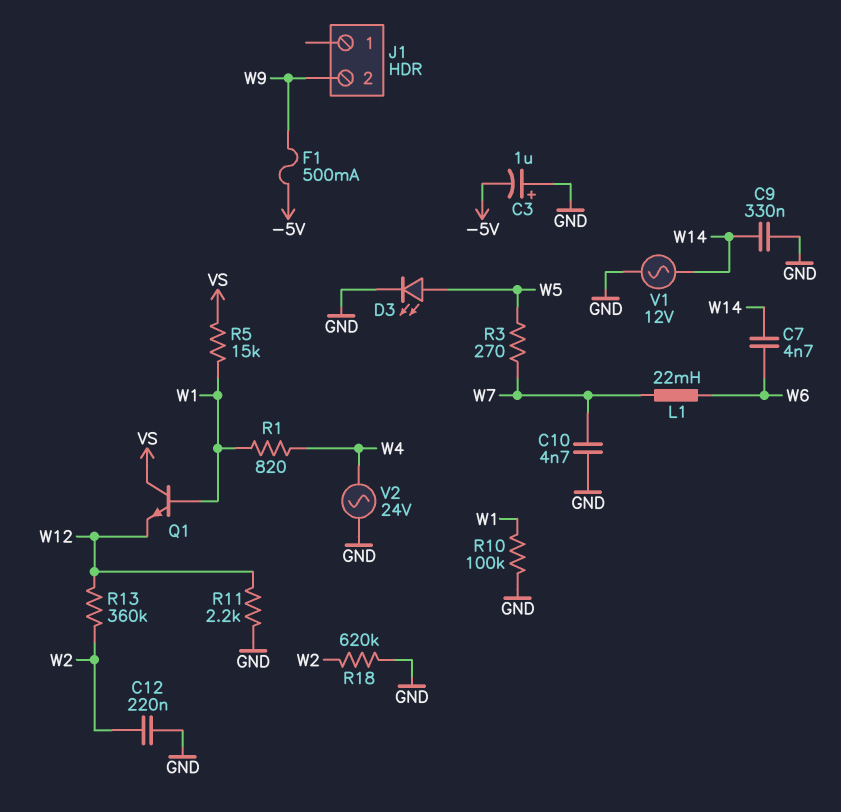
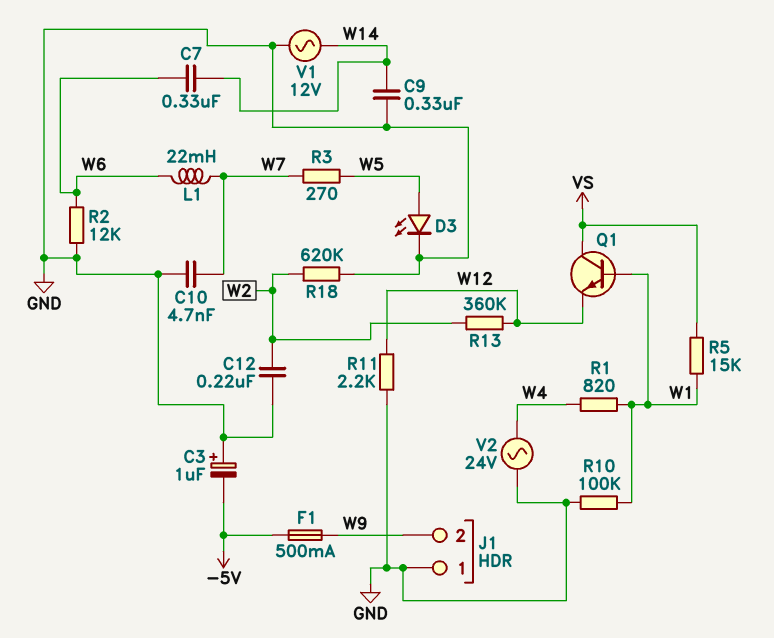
C7: 4.7nF (W6, W14) -> 330nF (W6, W14)
J1 pin 1: none -> GND
R2: none -> 12k (GND, W6)

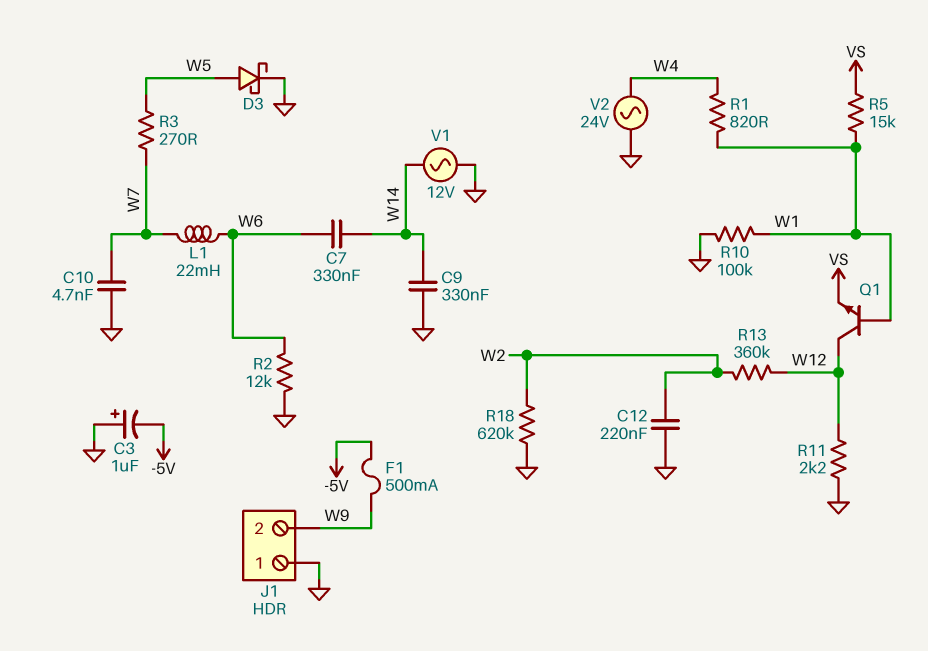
D3: LED (A W5, K GND) -> schottky (A W5, K GND)
Q1: NPN (B W1, C VS, E W12) -> NPN (B W1, C W12, E VS)

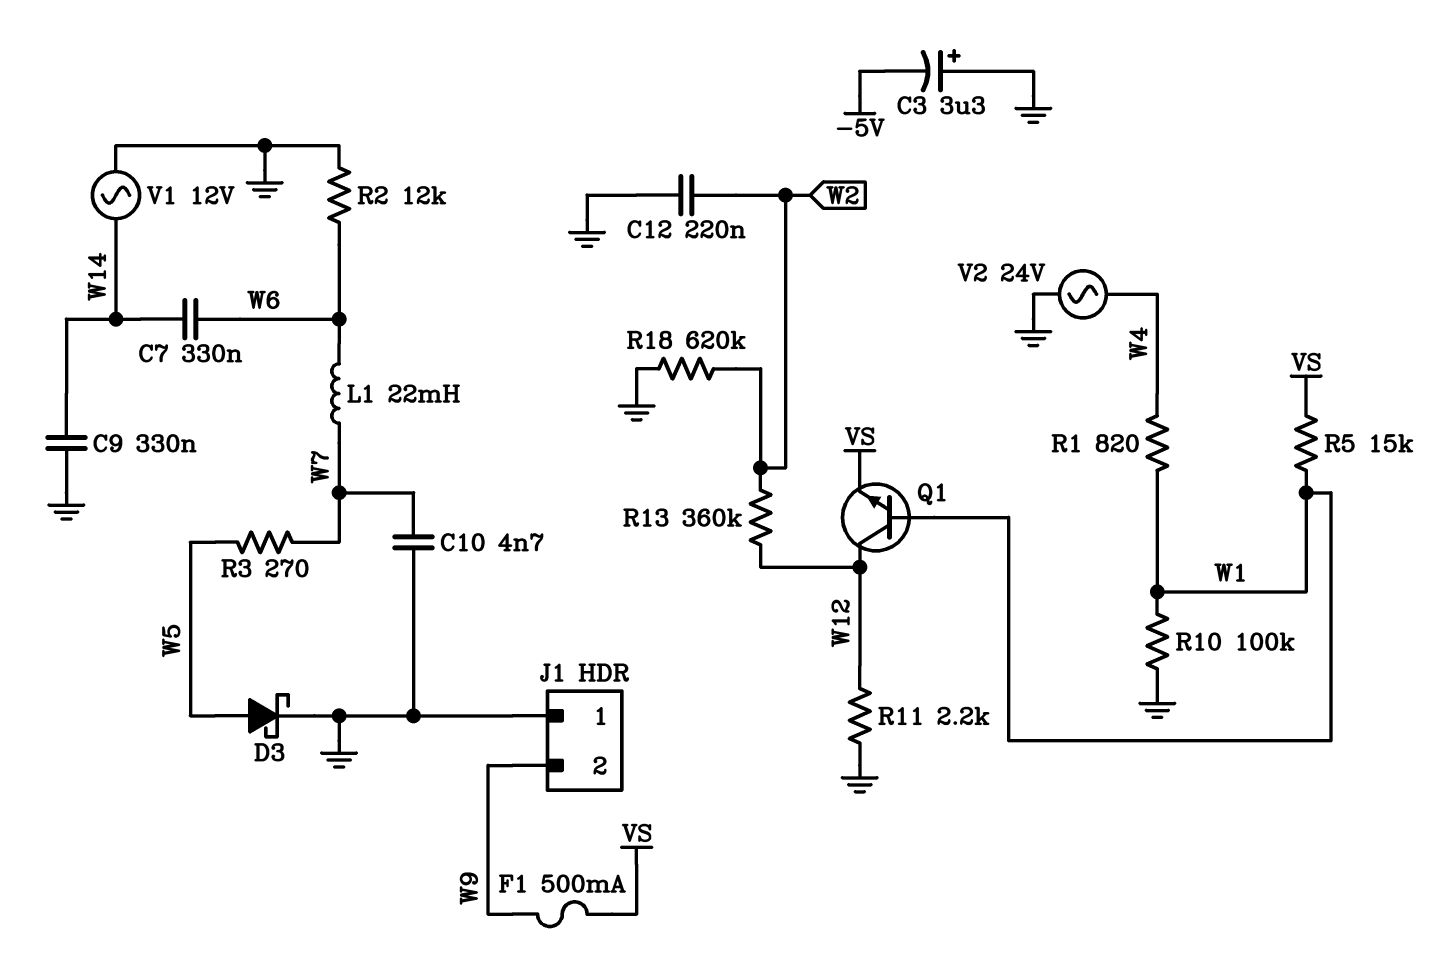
C3: 1uF (plus GND, minus -5V) -> 3.3uF (plus GND, minus -5V)
F1: 500mA (-5V, W9) -> 500mA (VS, W9)

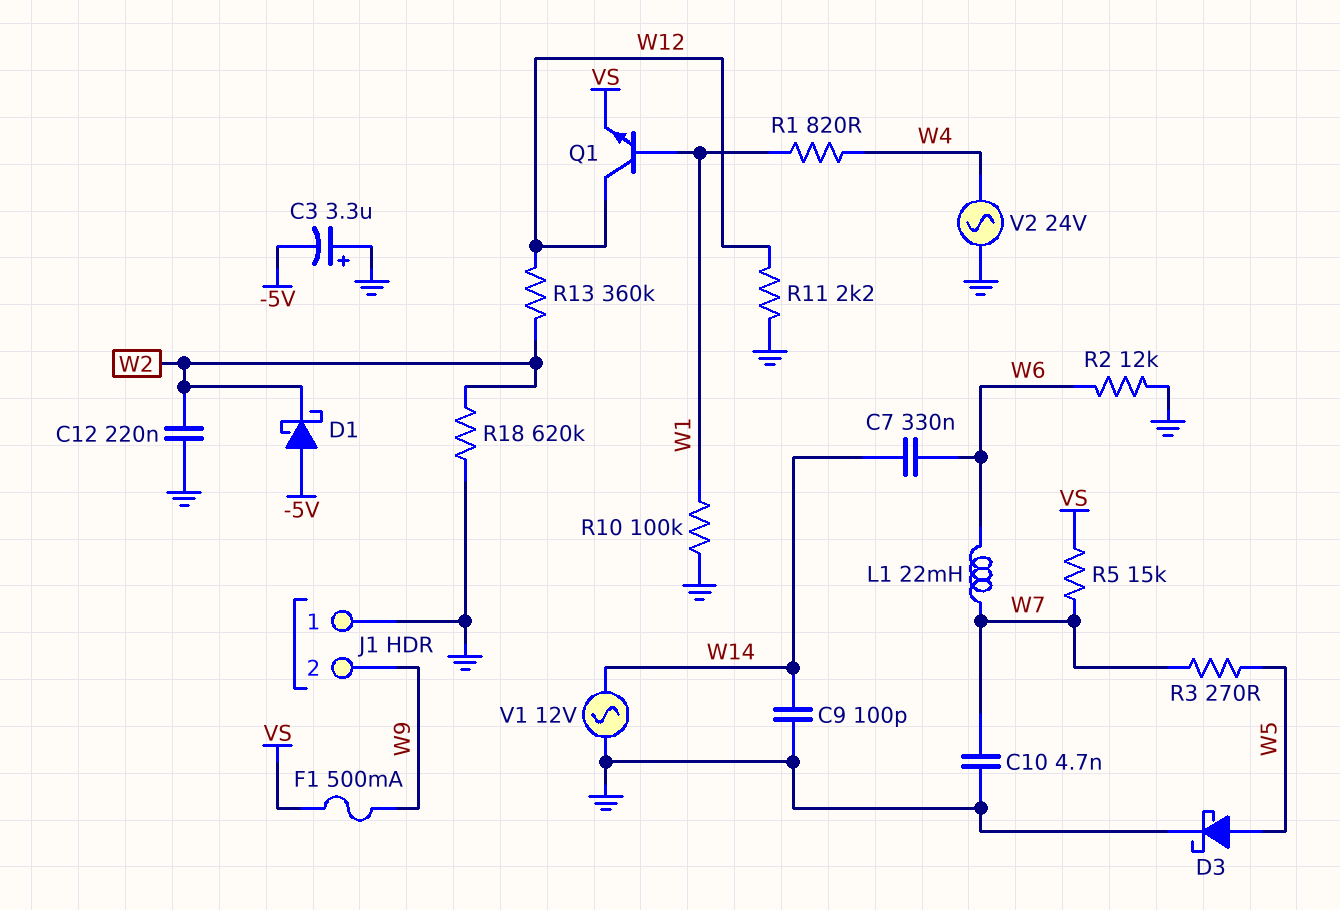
C9: 330nF (GND, W14) -> 100pF (GND, W14)
D1: none -> schottky (A -5V, K W2)
R5: 15k (VS, W1) -> 15k (VS, W7)

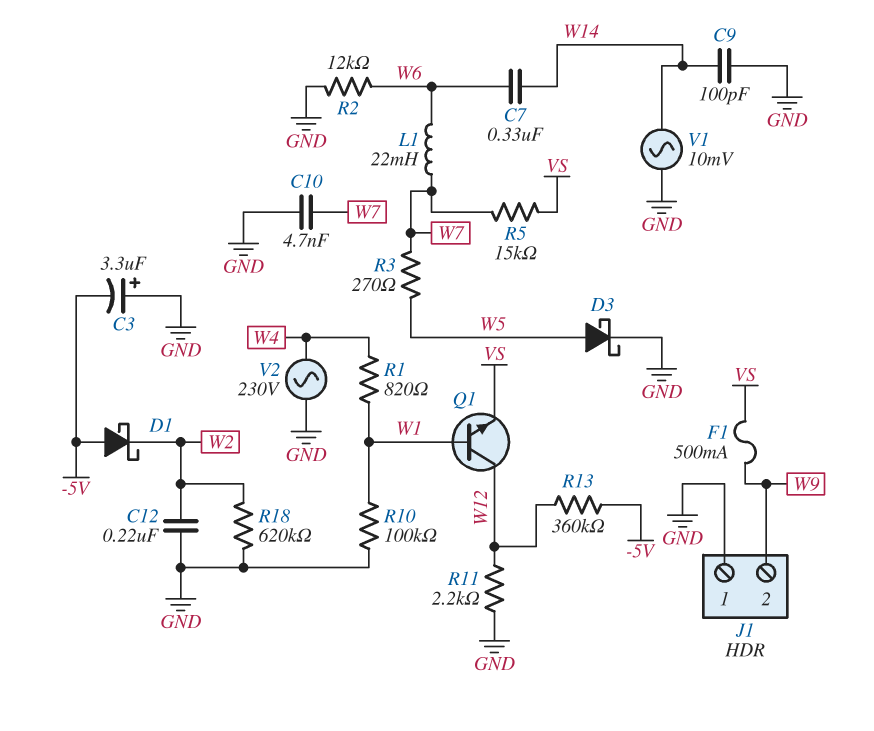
R13: 360k (W2, W12) -> 360k (-5V, W12)
V1: AC 12V (GND, W14) -> AC 10mV (GND, W14)
V2: AC 24V (GND, W4) -> AC 230V (GND, W4)

